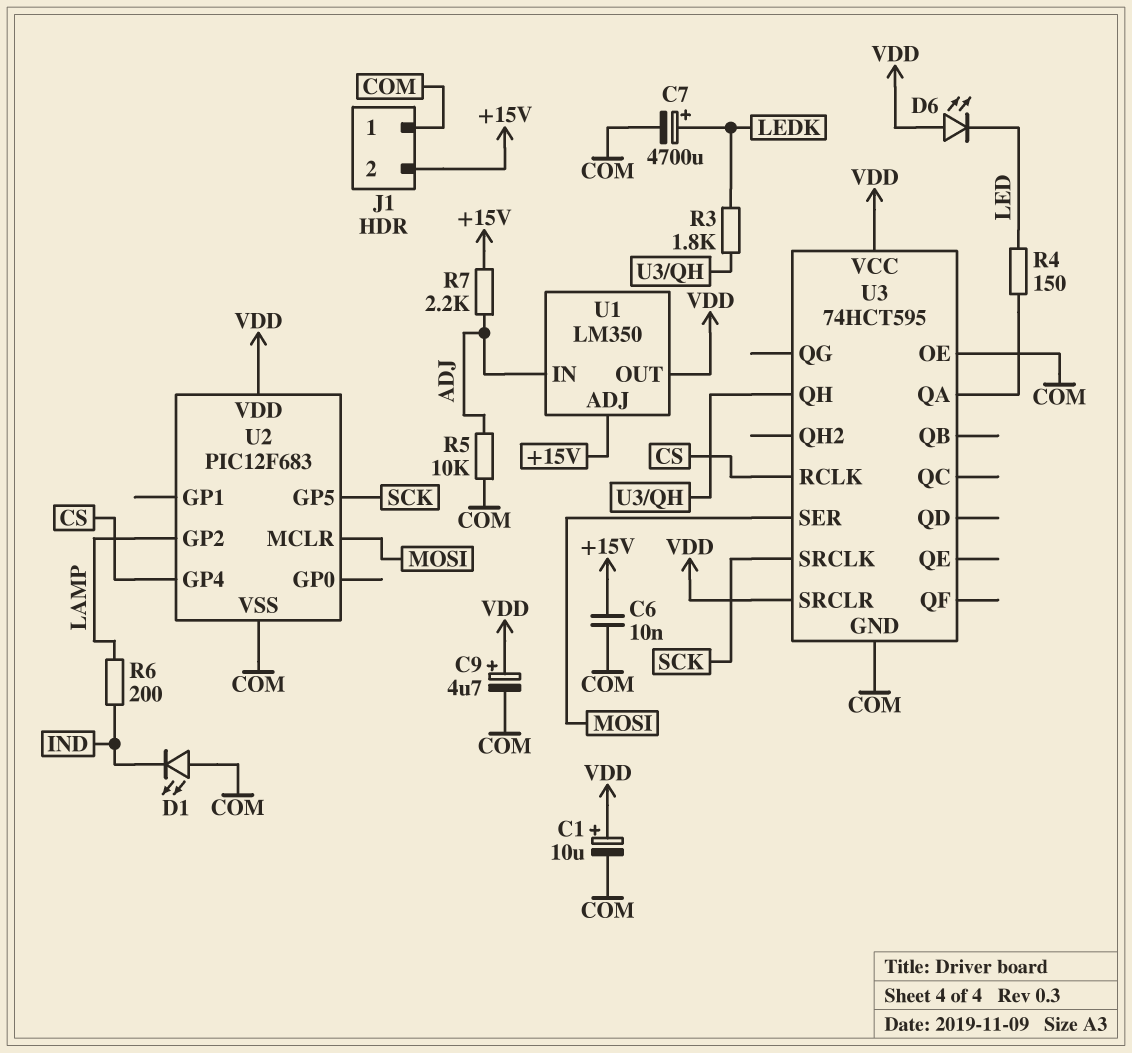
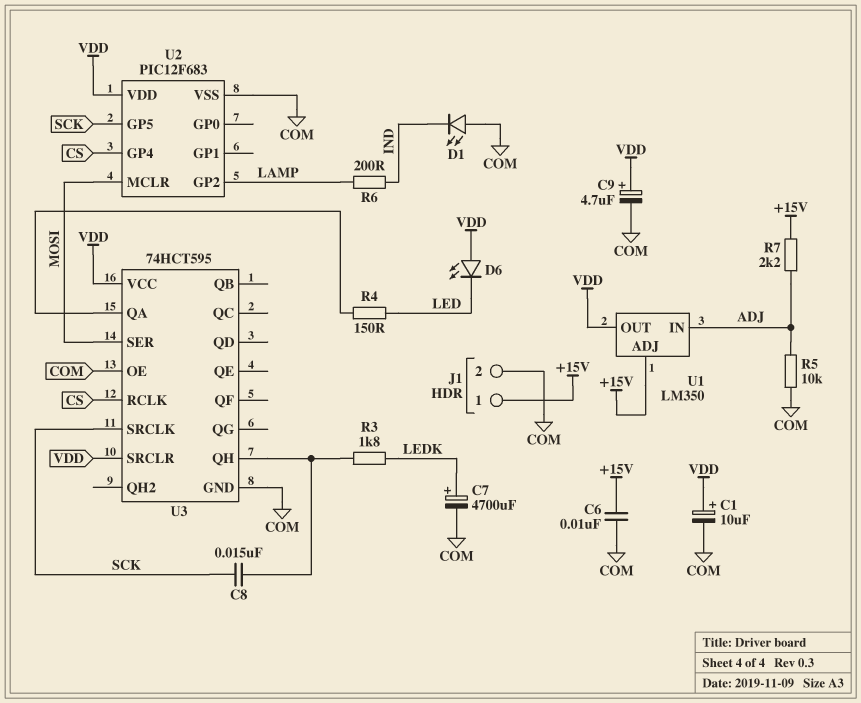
C8: none -> 15nF (SCK, U3/QH)
J1 pin 1: COM -> +15V
J1 pin 2: +15V -> COM

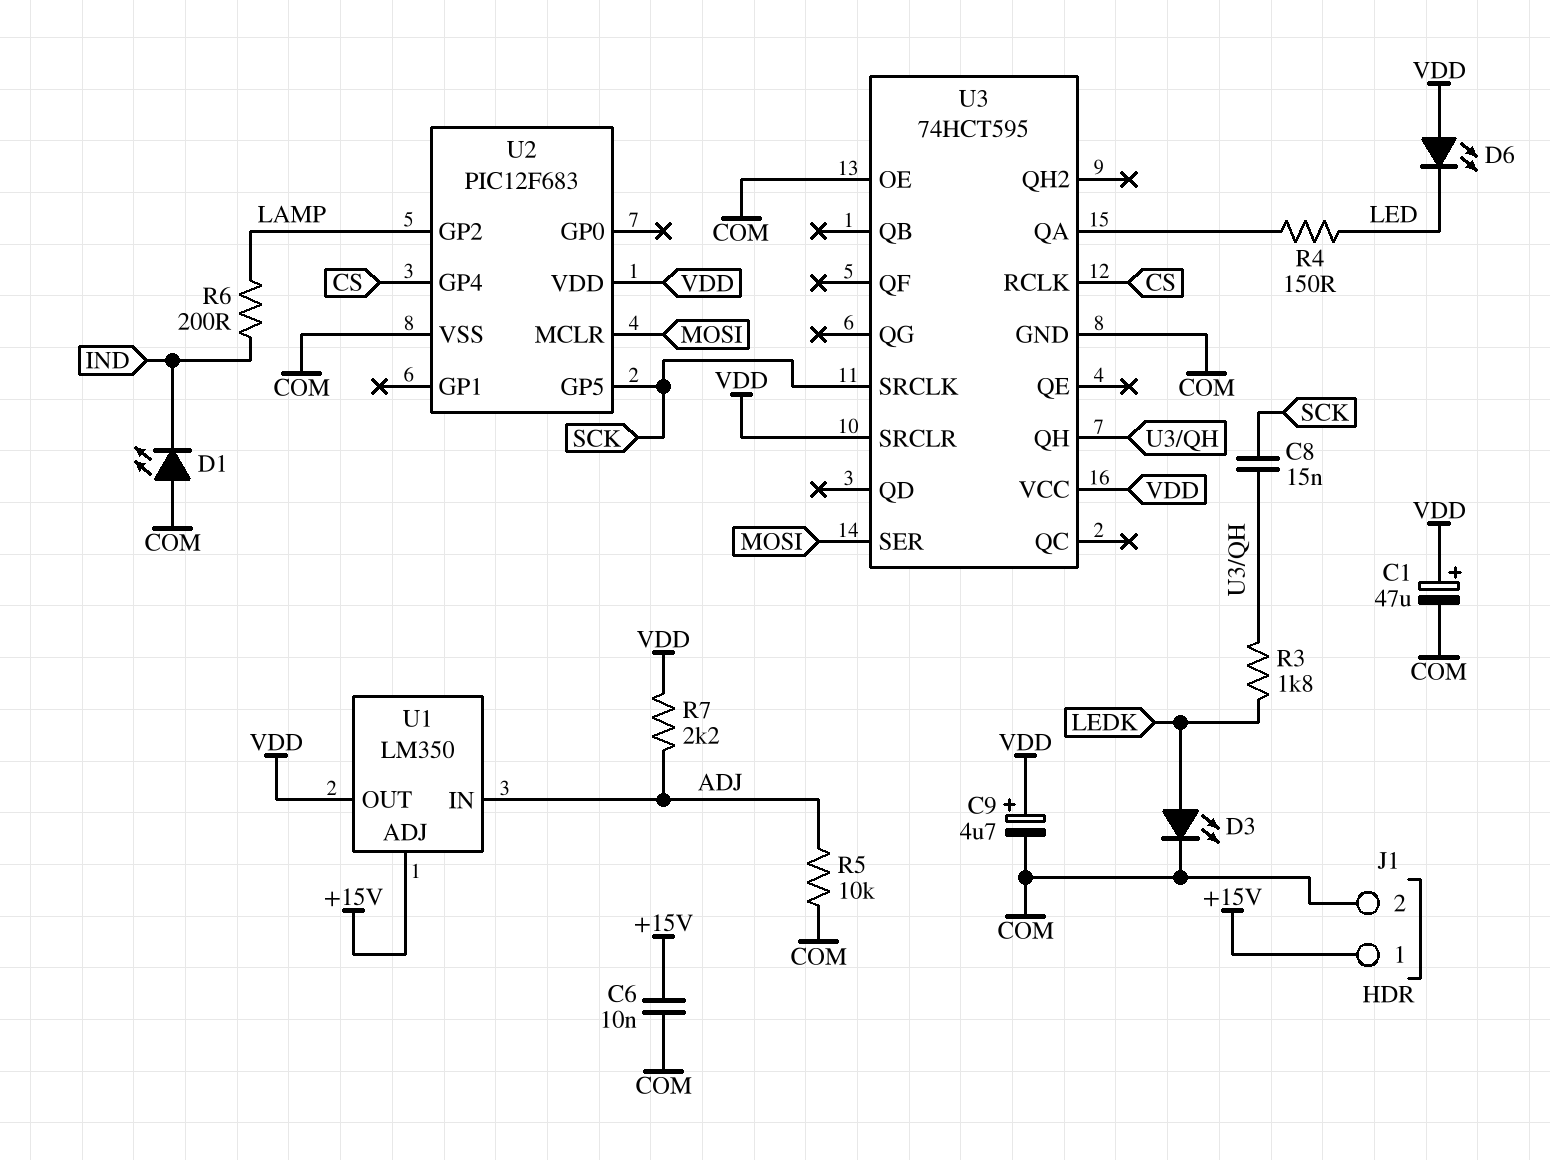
C1: 10uF (plus VDD, minus COM) -> 47uF (plus VDD, minus COM)
C7: 4700uF (plus LEDK, minus COM) -> none
D3: none -> LED (A LEDK, K COM)
R7: 2.2k (+15V, ADJ) -> 2.2k (ADJ, VDD)

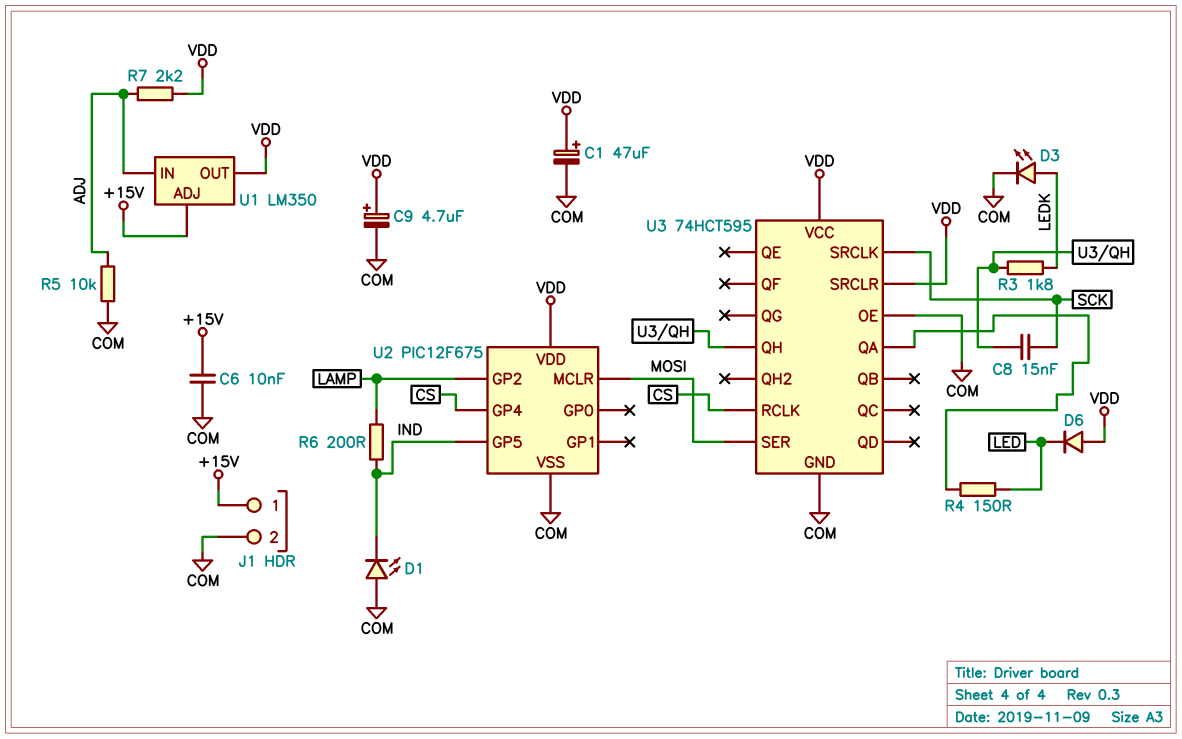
D6: LED (A VDD, K LED) -> diode (A VDD, K LED)
U2: PIC12F683 -> PIC12F675
U2 pin GP5: SCK -> IND

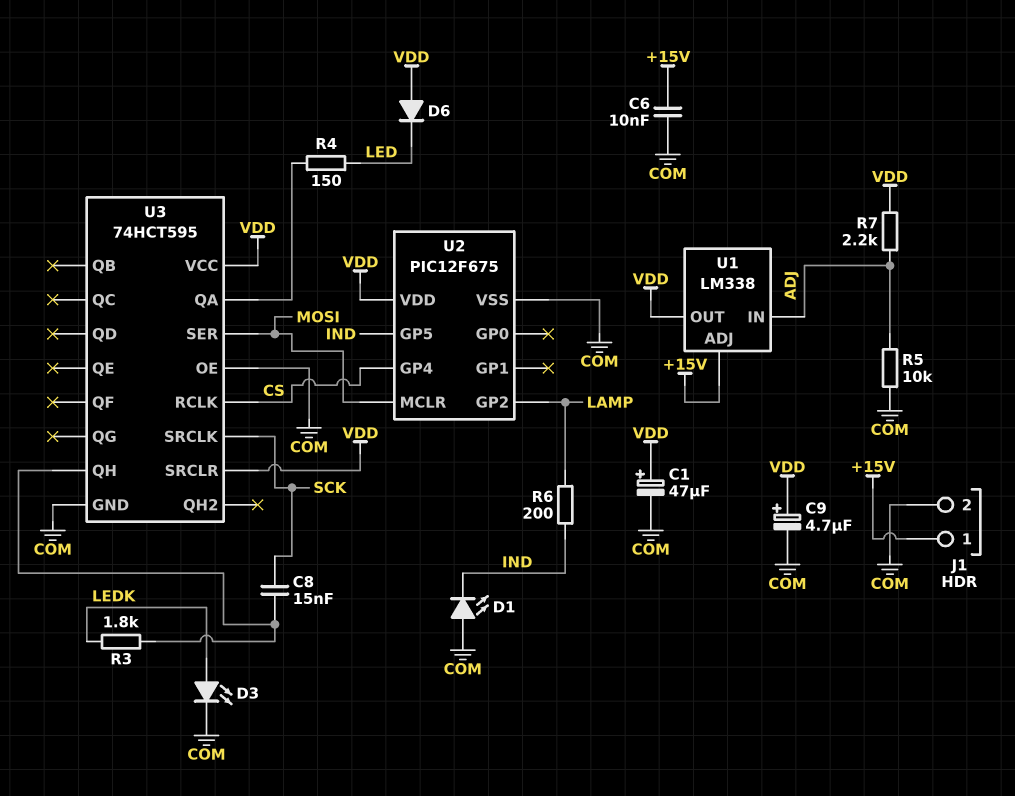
U1: LM350 -> LM338

